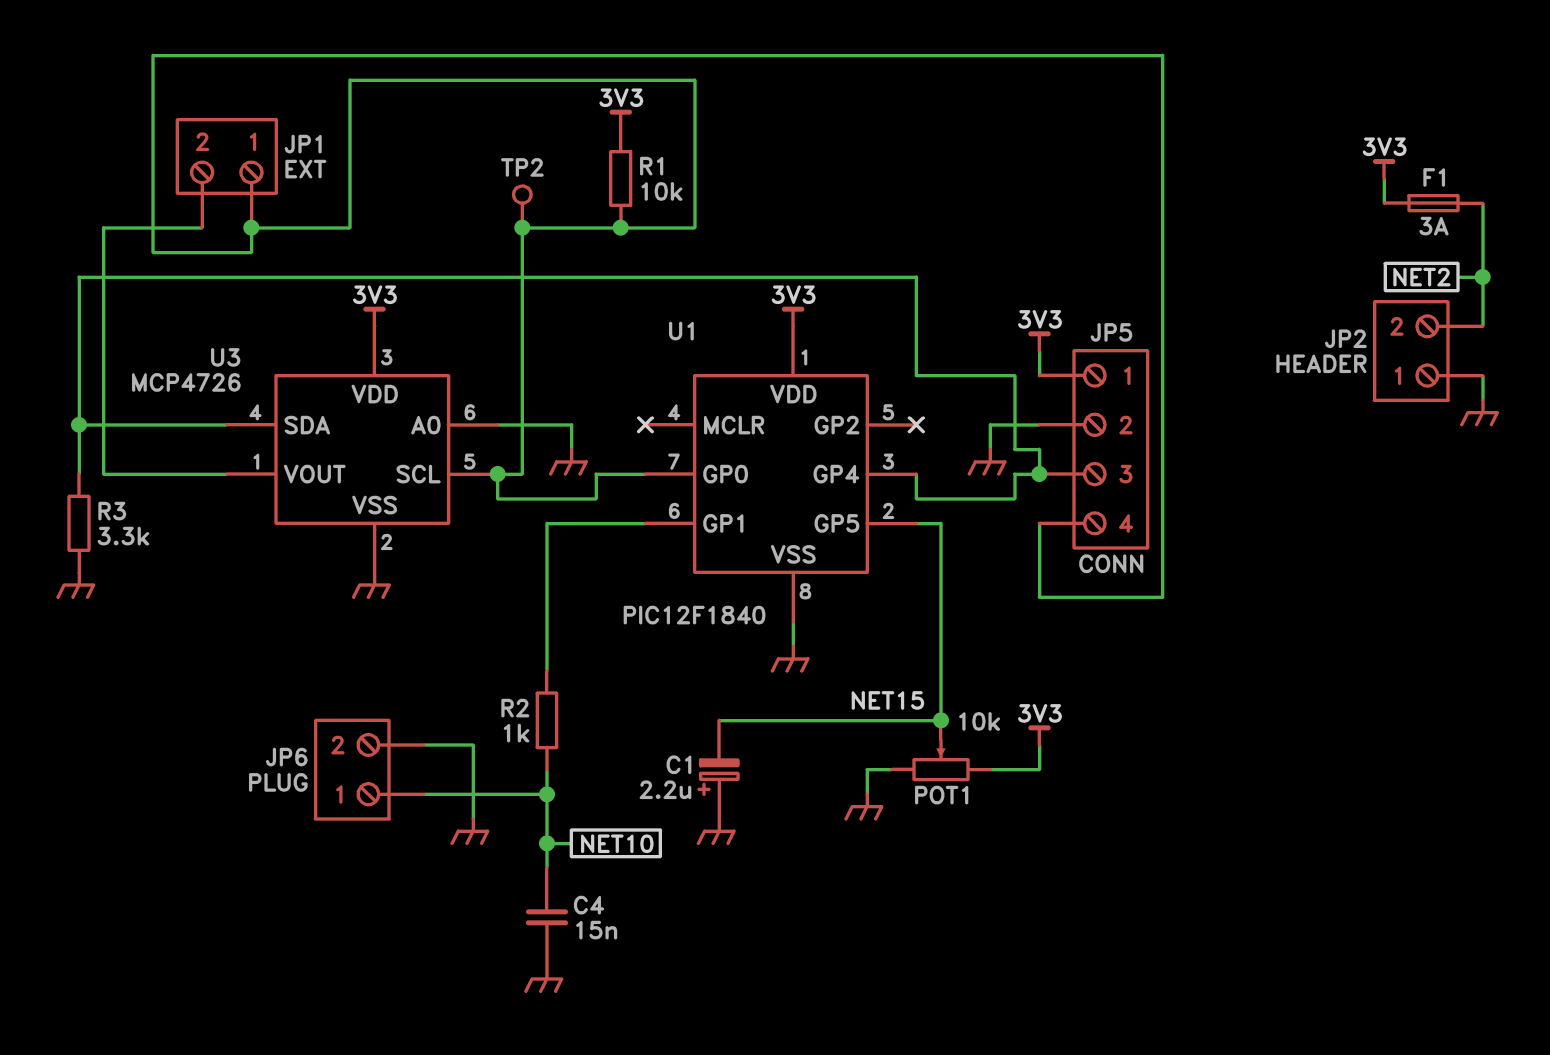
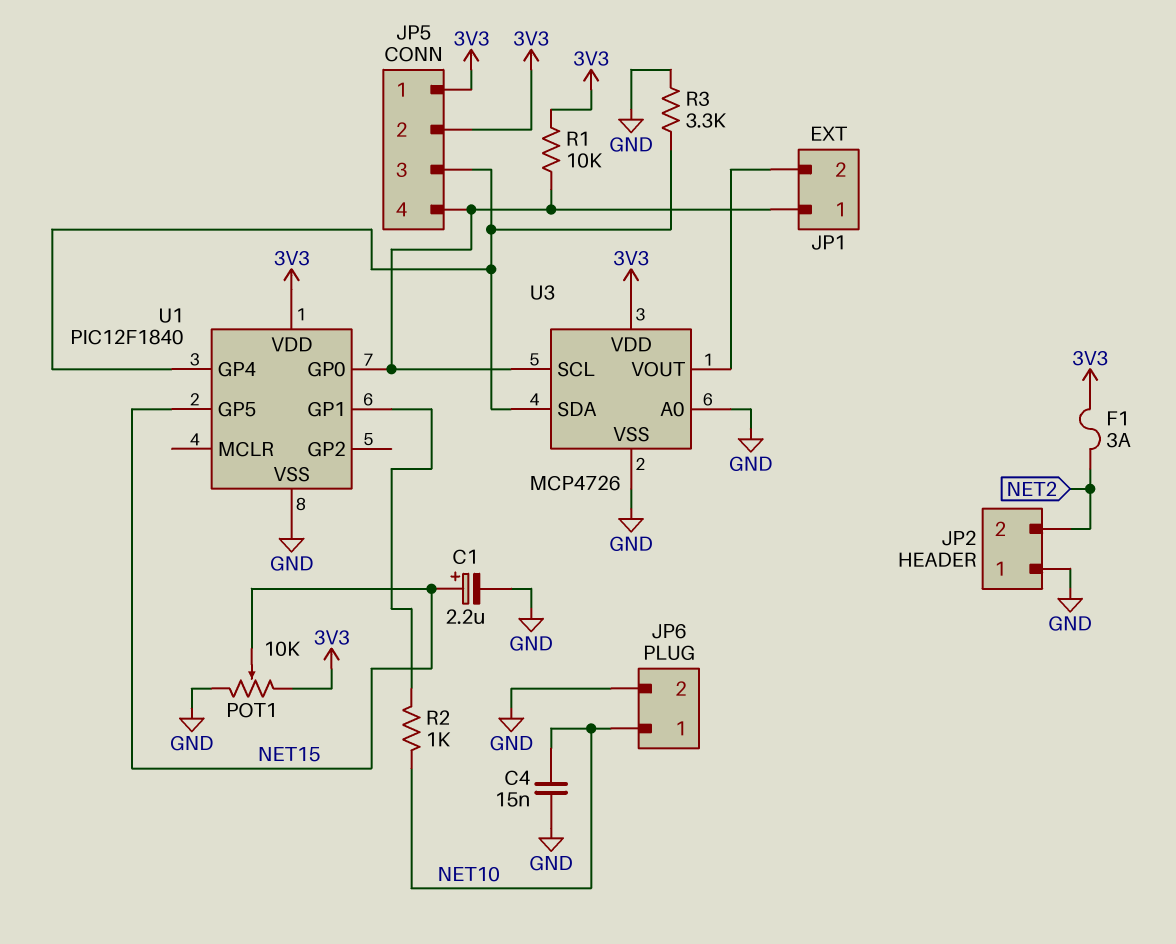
C1: 2.2uF (plus GND, minus NET15) -> 2.2uF (plus NET15, minus GND)
JP5 pin 2: GND -> 3V3
TP2: test point (JP1/1) -> none

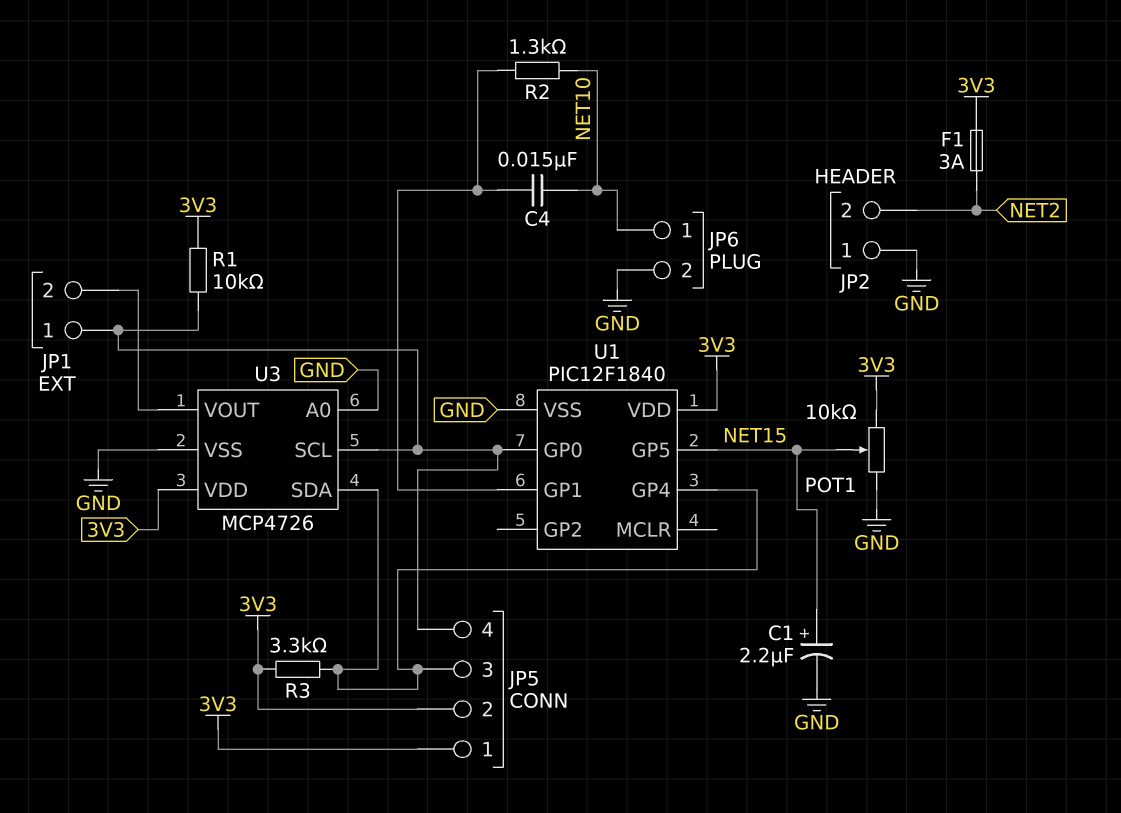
C4: 15nF (GND, NET10) -> 15nF (NET10, U1/GP1)
R2: 1k (NET10, U1/GP1) -> 1.3k (NET10, U1/GP1)
R3: 3.3k (GND, JP5/3) -> 3.3k (3V3, JP5/3)

